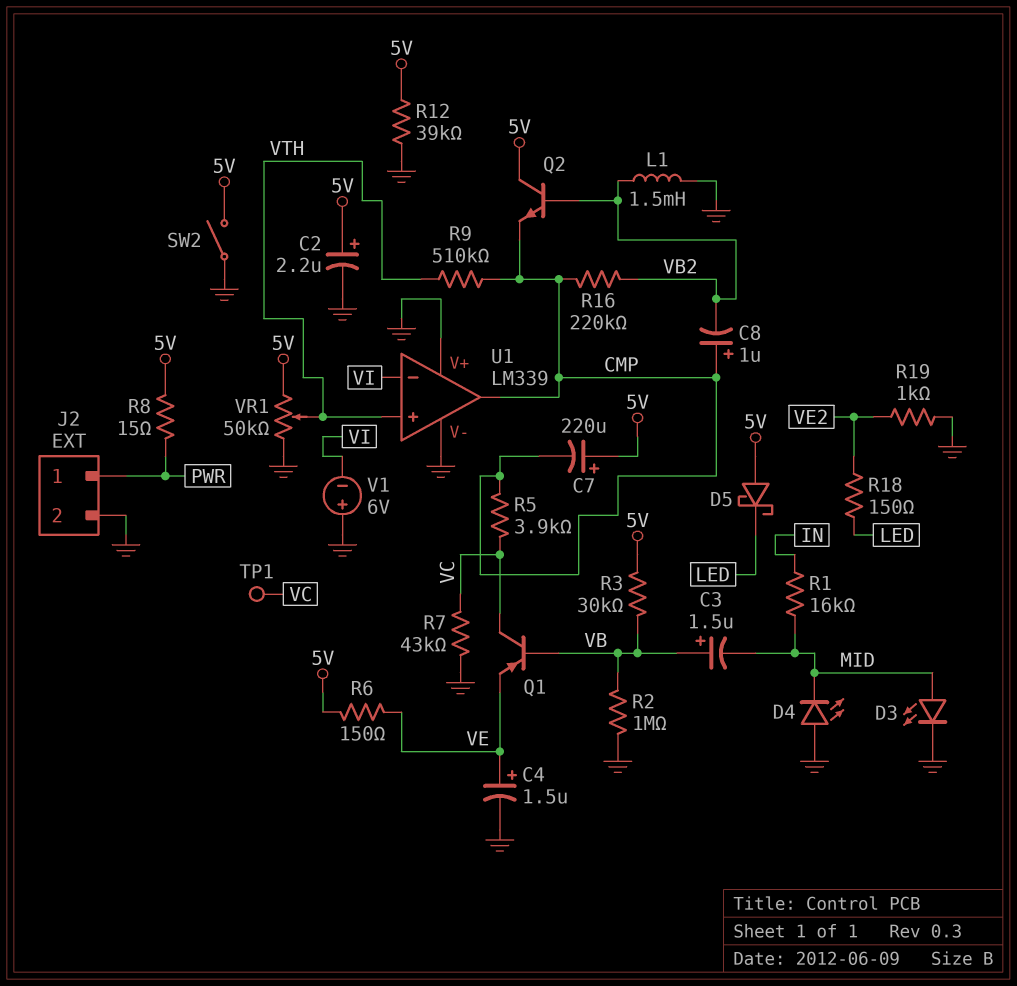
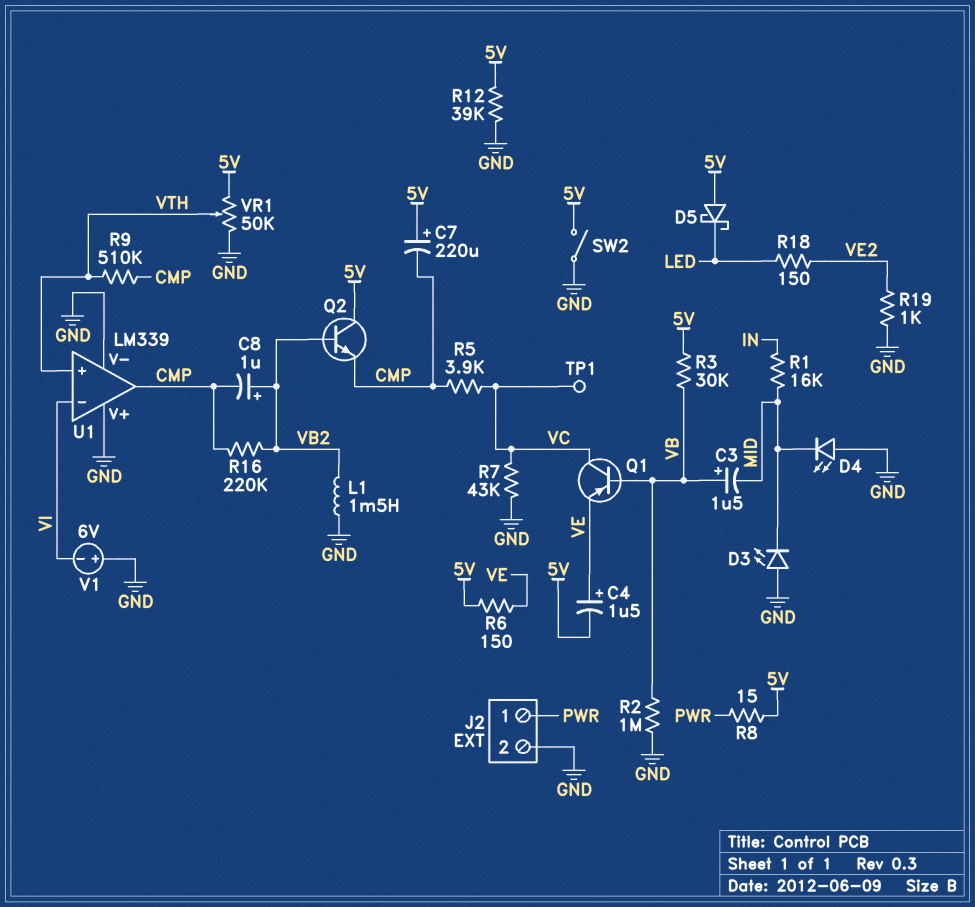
C2: 2.2uF (plus 5V, minus GND) -> none
C4: 1.5uF (plus VE, minus GND) -> 1.5uF (plus VE, minus 5V)
C8: 1uF (plus CMP, minus VB2) -> 1uF (plus VB2, minus CMP)
D3: LED (A MID, K GND) -> LED (A GND, K MID)

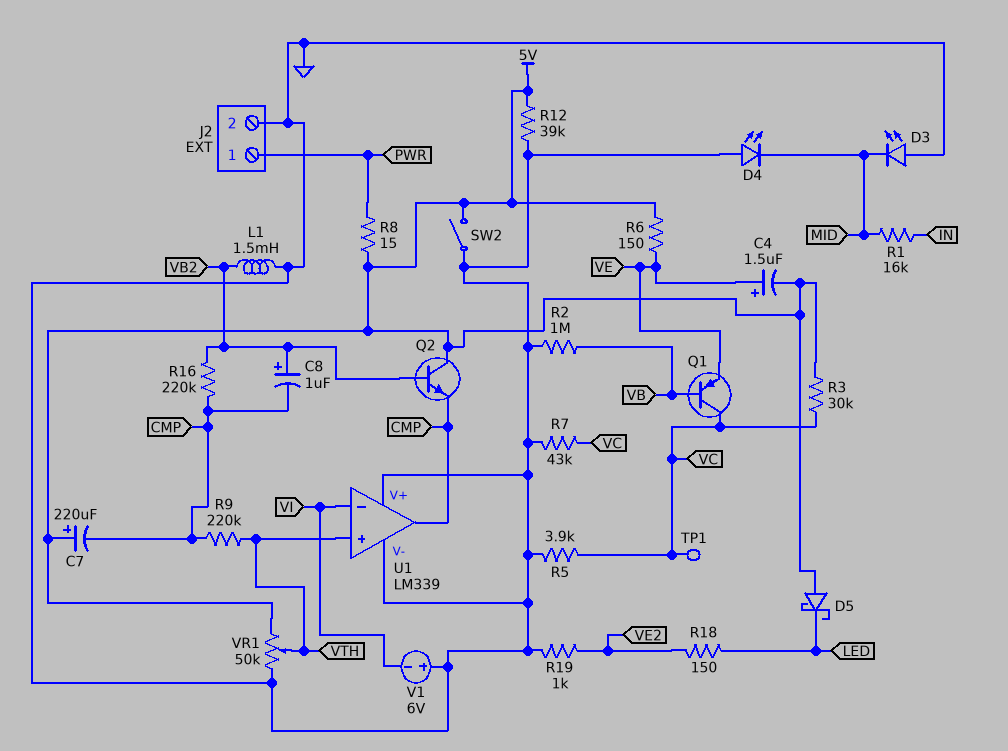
C3: 1.5uF (plus VB, minus MID) -> none
R3: 30k (5V, VB) -> 30k (5V, VC)
R5: 3.9k (CMP, VC) -> 3.9k (GND, VC)
R9: 510k (CMP, VTH) -> 220k (CMP, VTH)

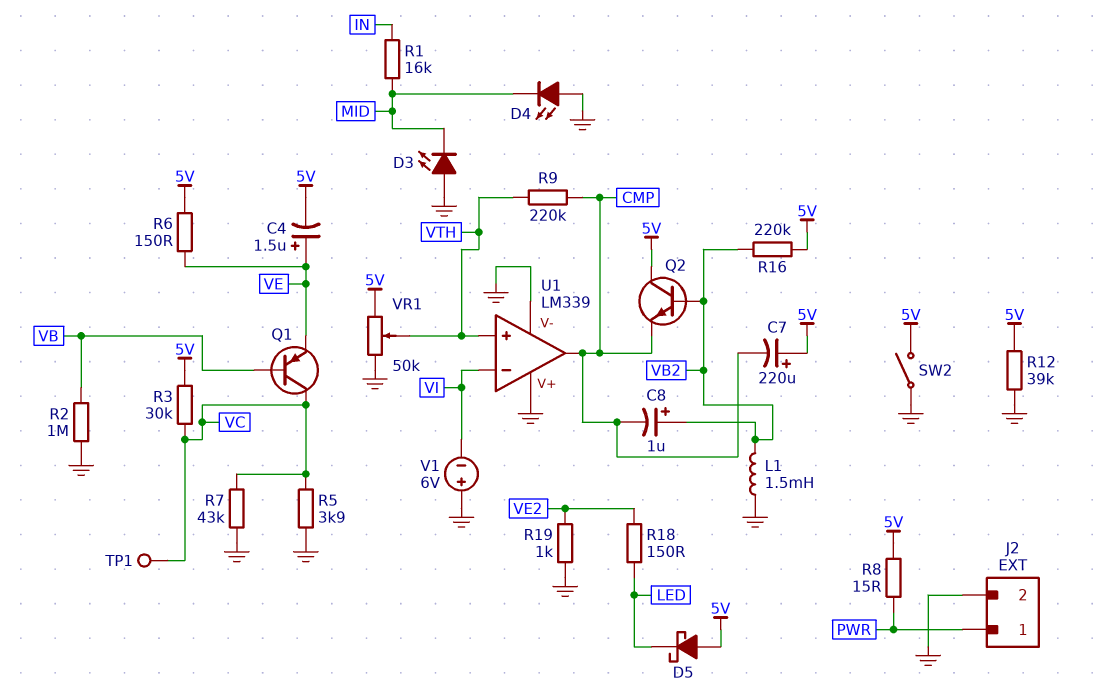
R16: 220k (CMP, VB2) -> 220k (5V, VB2)

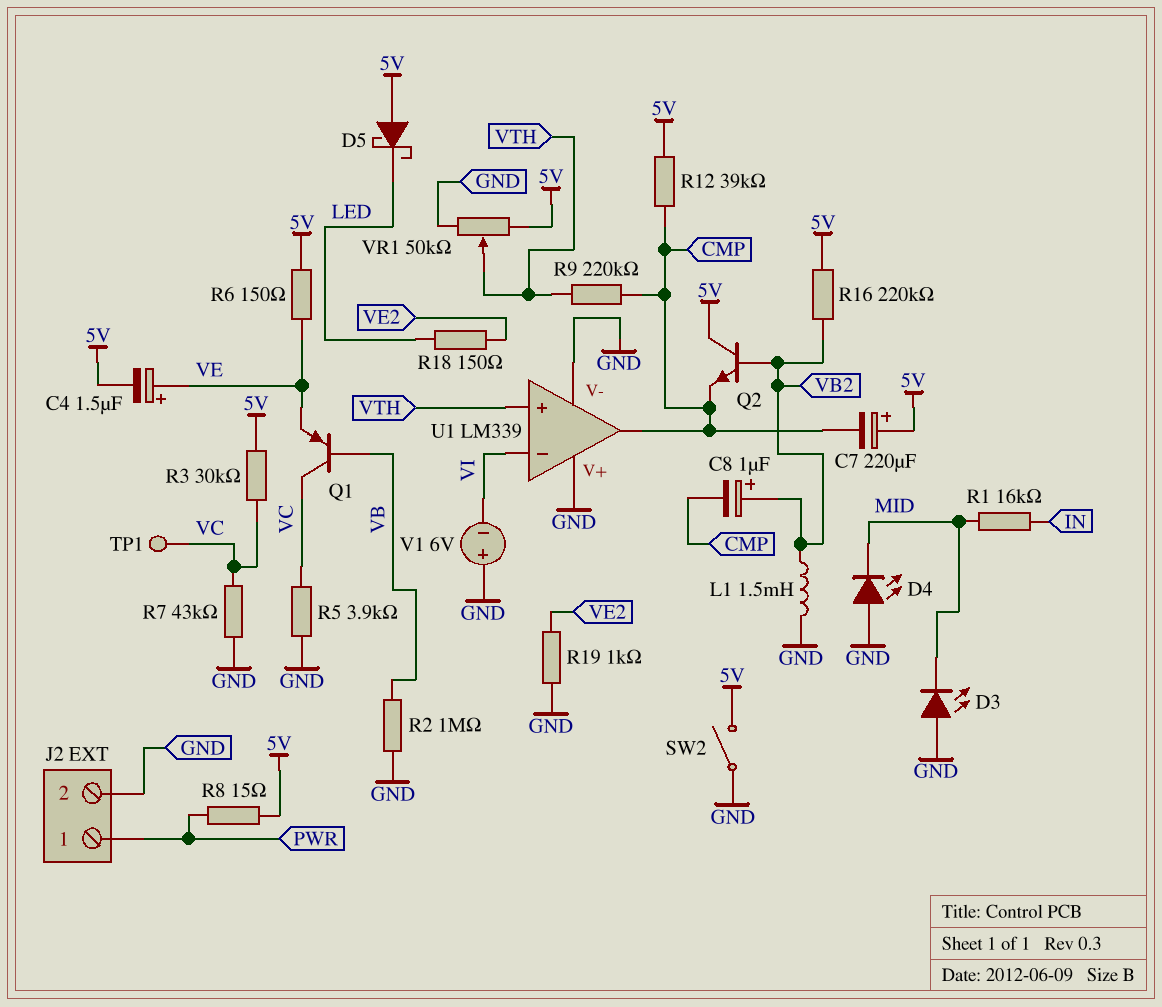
R12: 39k (5V, GND) -> 39k (5V, CMP)

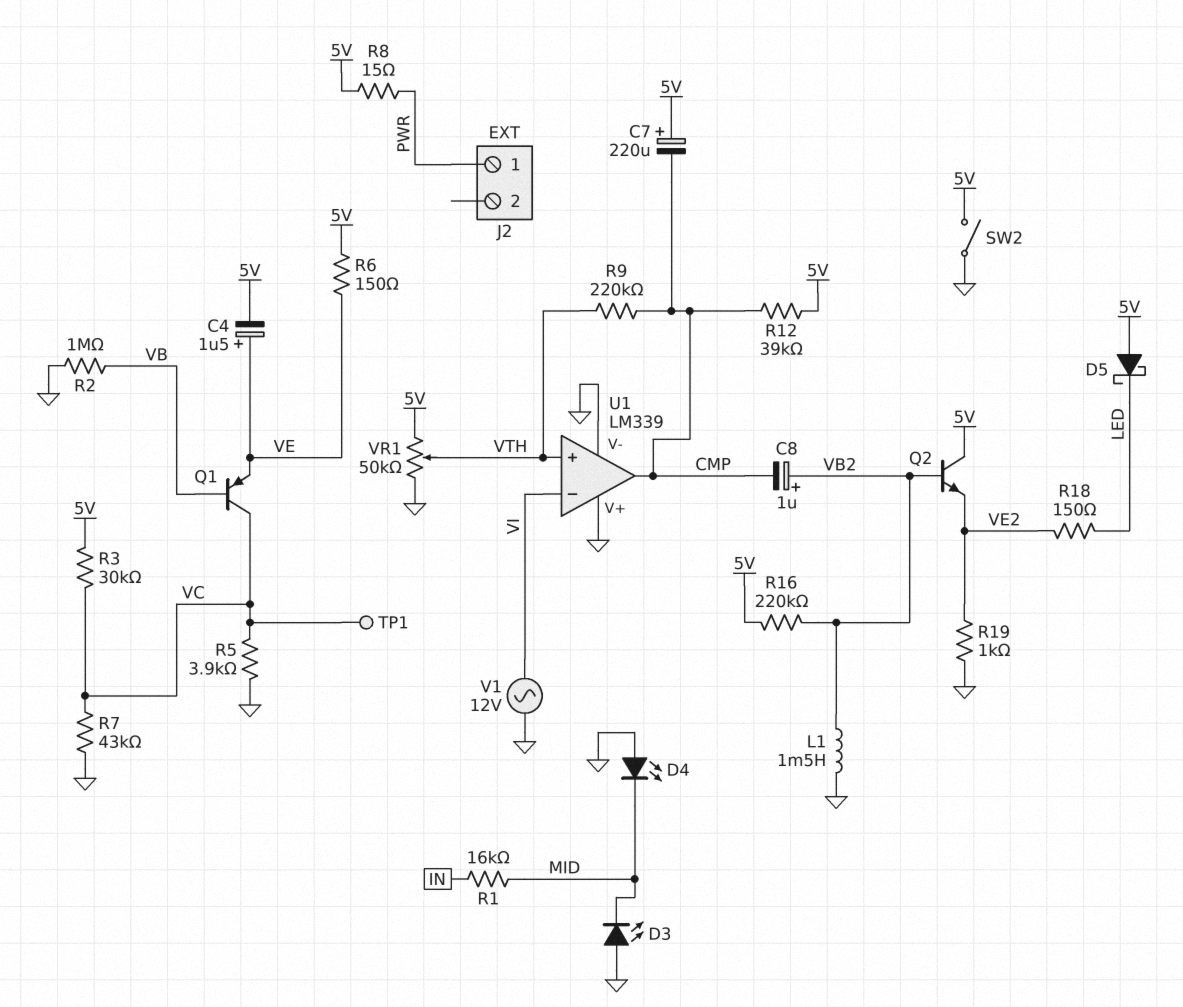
J2 pin 2: GND -> none
Q2: NPN (B VB2, C 5V, E CMP) -> NPN (B VB2, C 5V, E VE2)
V1: 6V (plus GND, minus VI) -> AC 12V (GND, VI)

